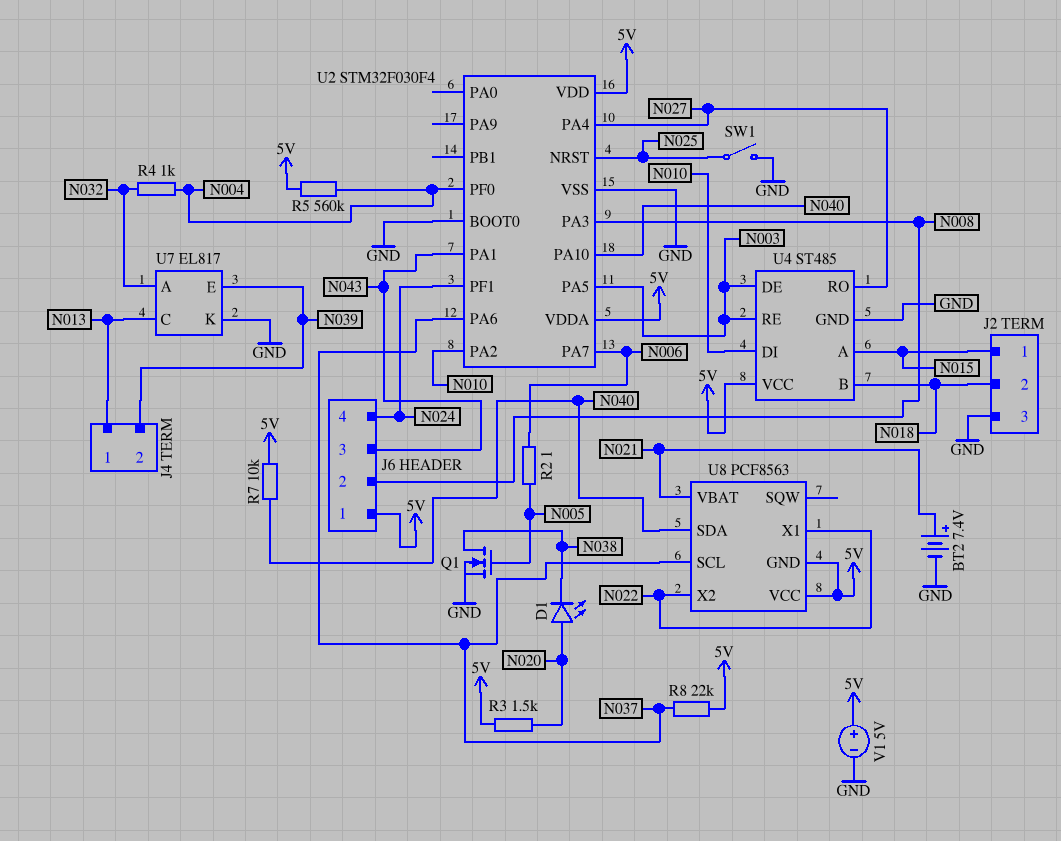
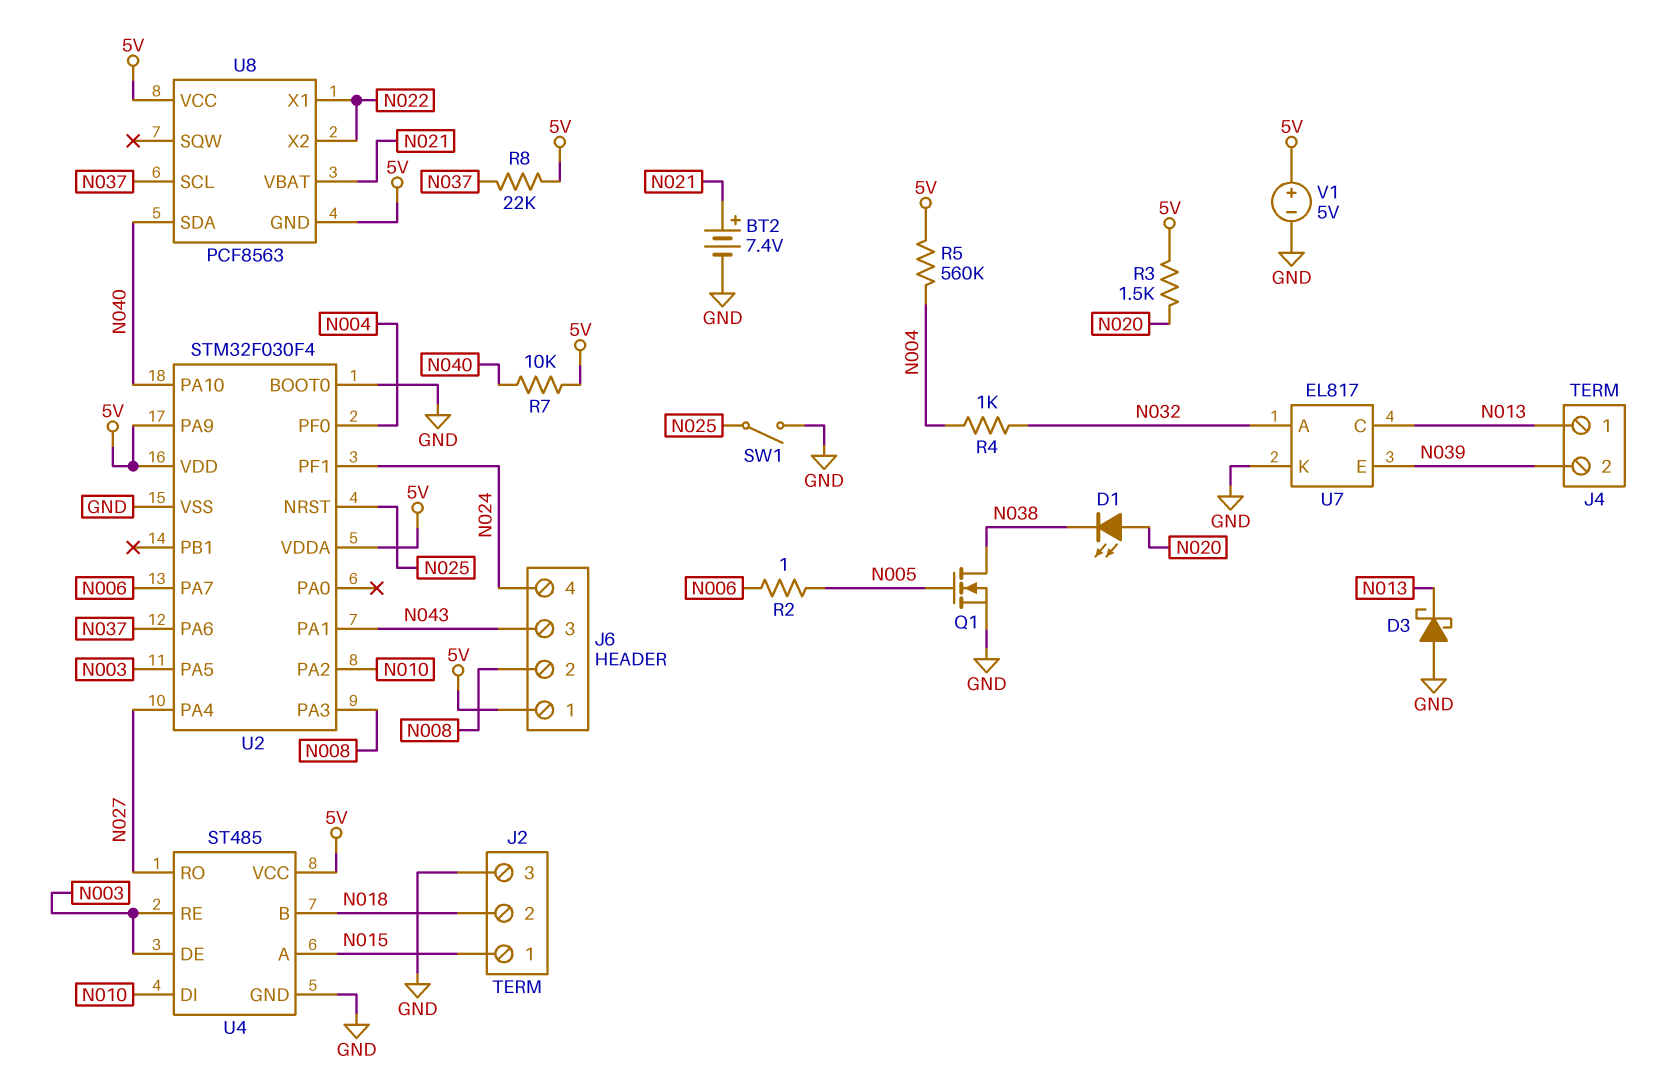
D3: none -> schottky (A GND, K N013)
U2 pin PA9: none -> 5V

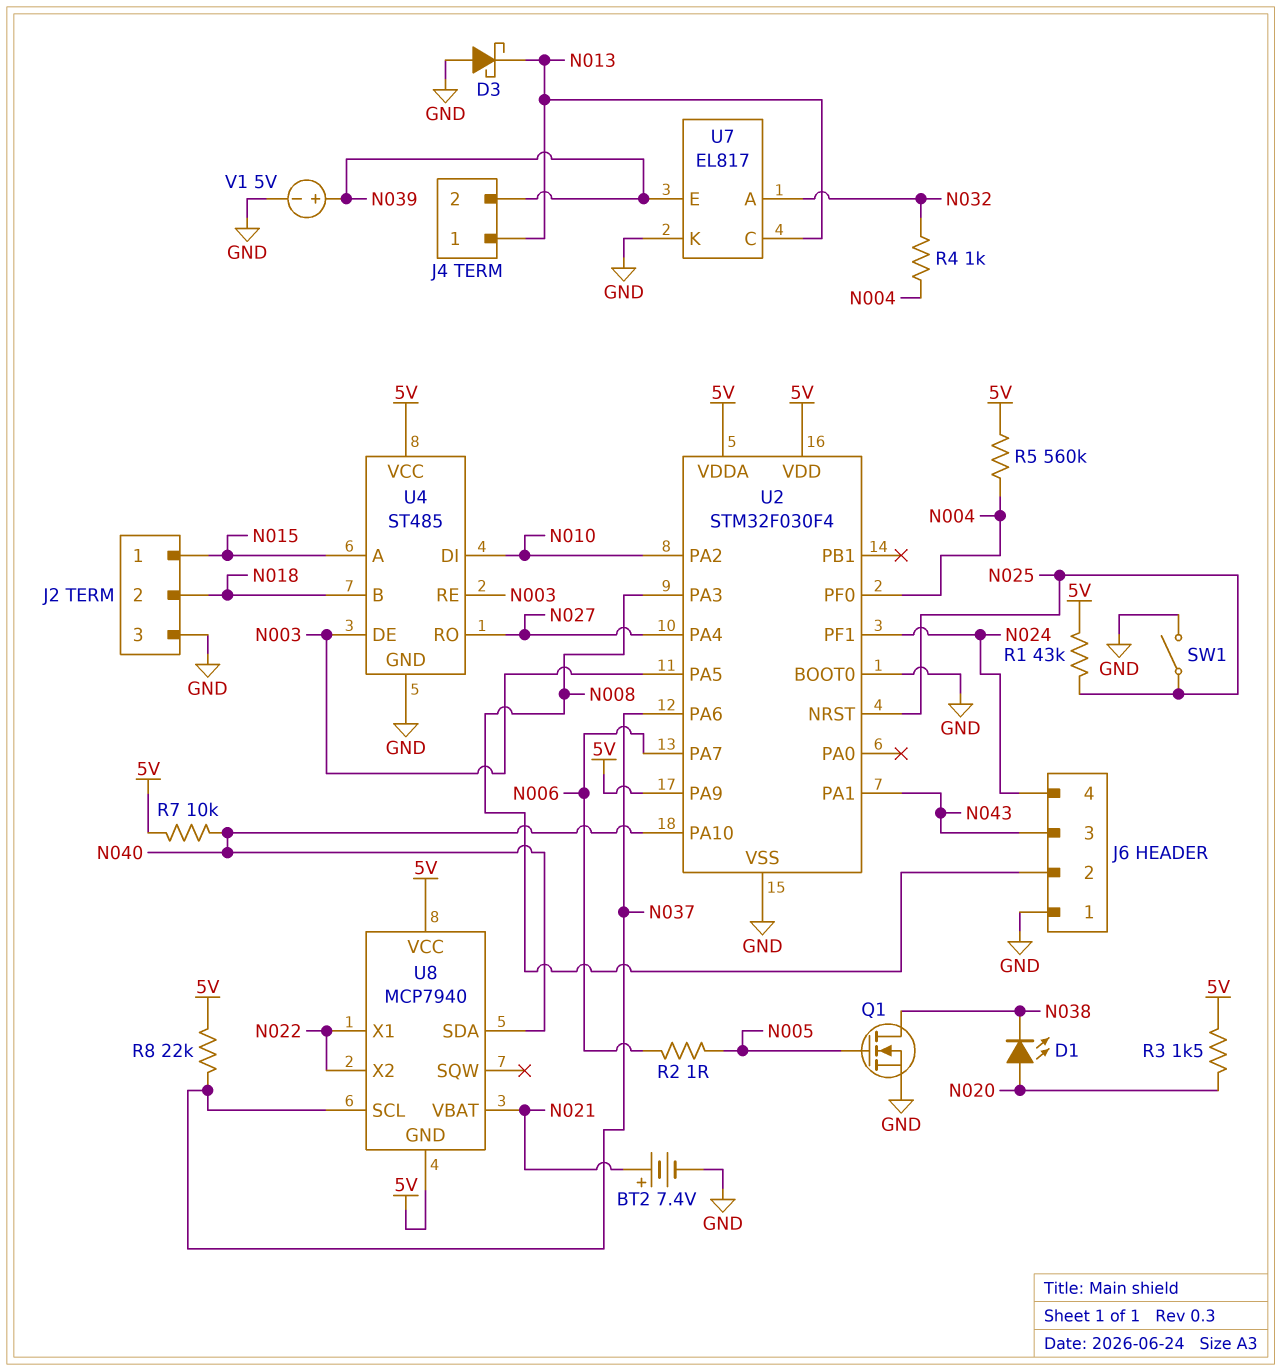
J6 pin 1: 5V -> GND
R1: none -> 43k (5V, N025)
U8: PCF8563 -> MCP7940
V1: 5V (plus 5V, minus GND) -> 5V (plus N039, minus GND)

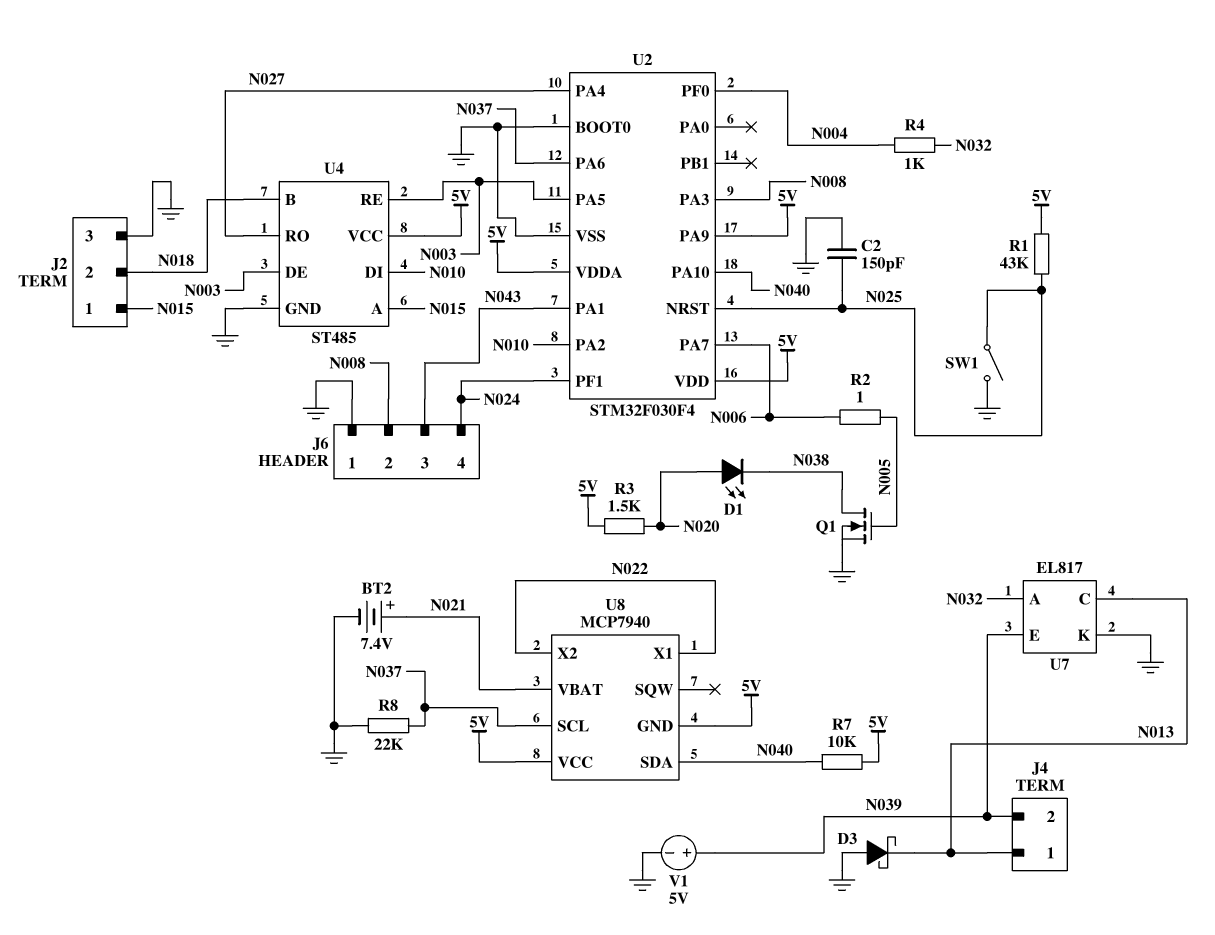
C2: none -> 150pF (GND, N025)
R5: 560k (5V, N004) -> none
R8: 22k (5V, N037) -> 22k (GND, N037)

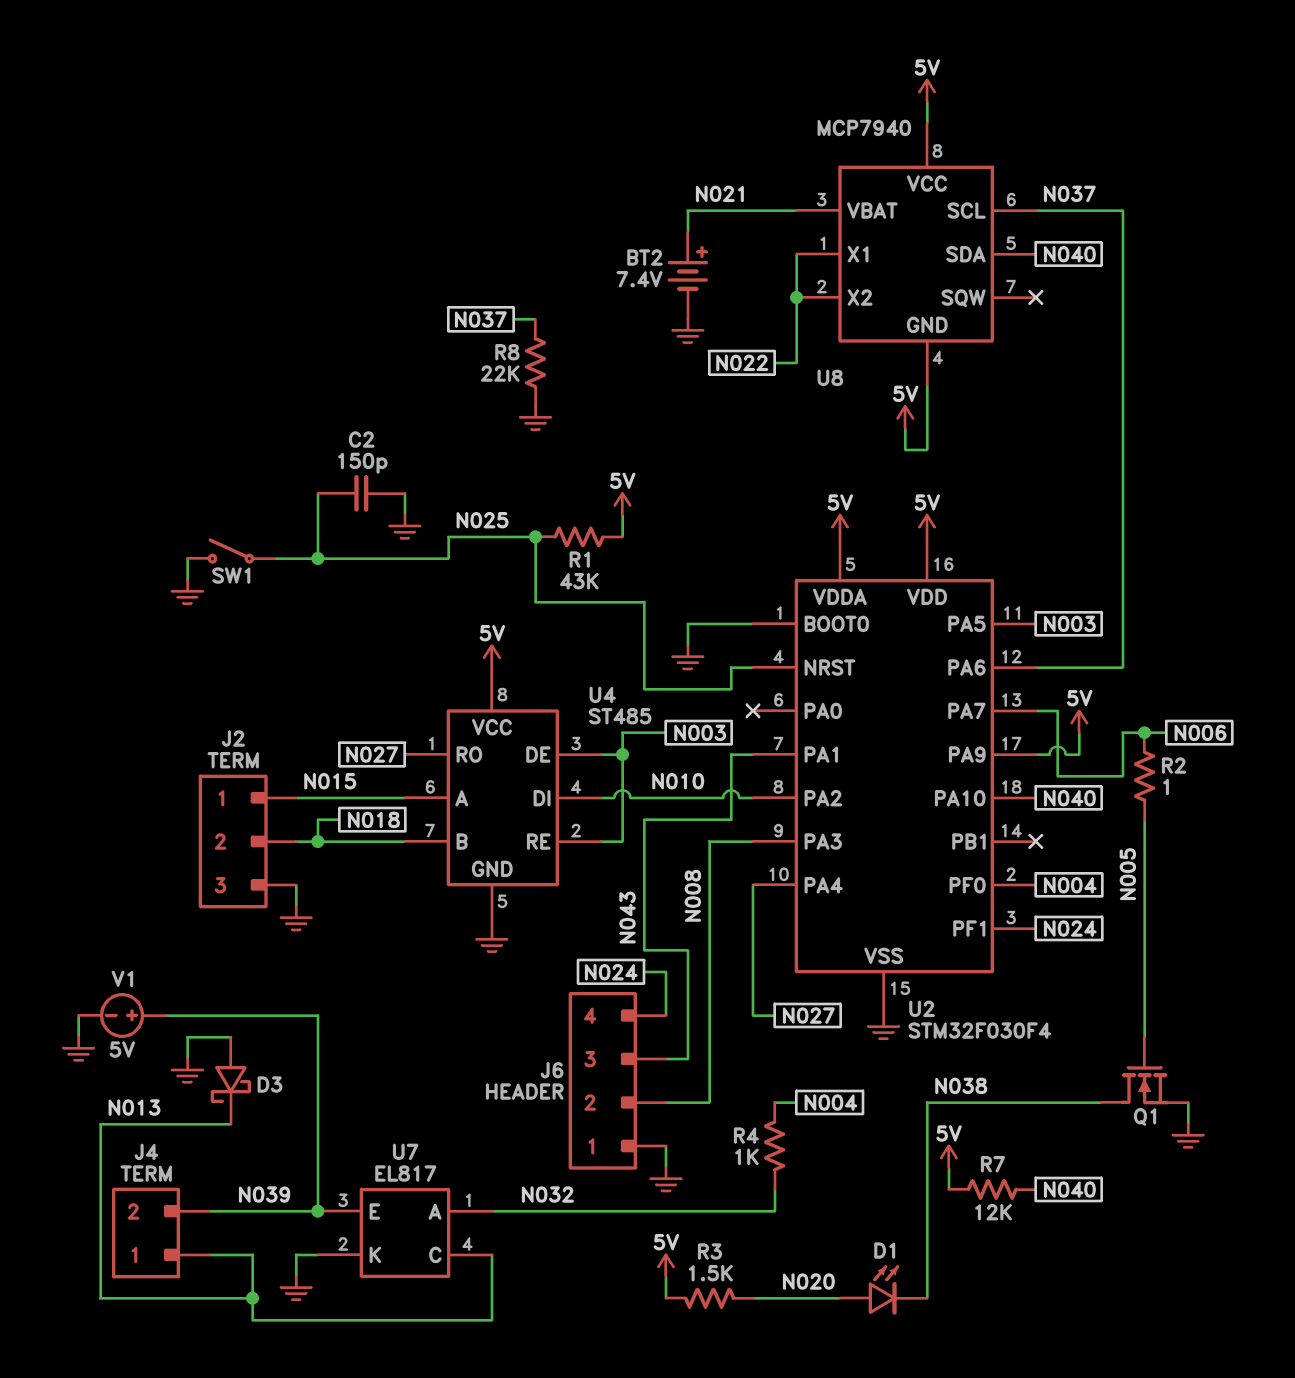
R7: 10k (5V, N040) -> 12k (5V, N040)

